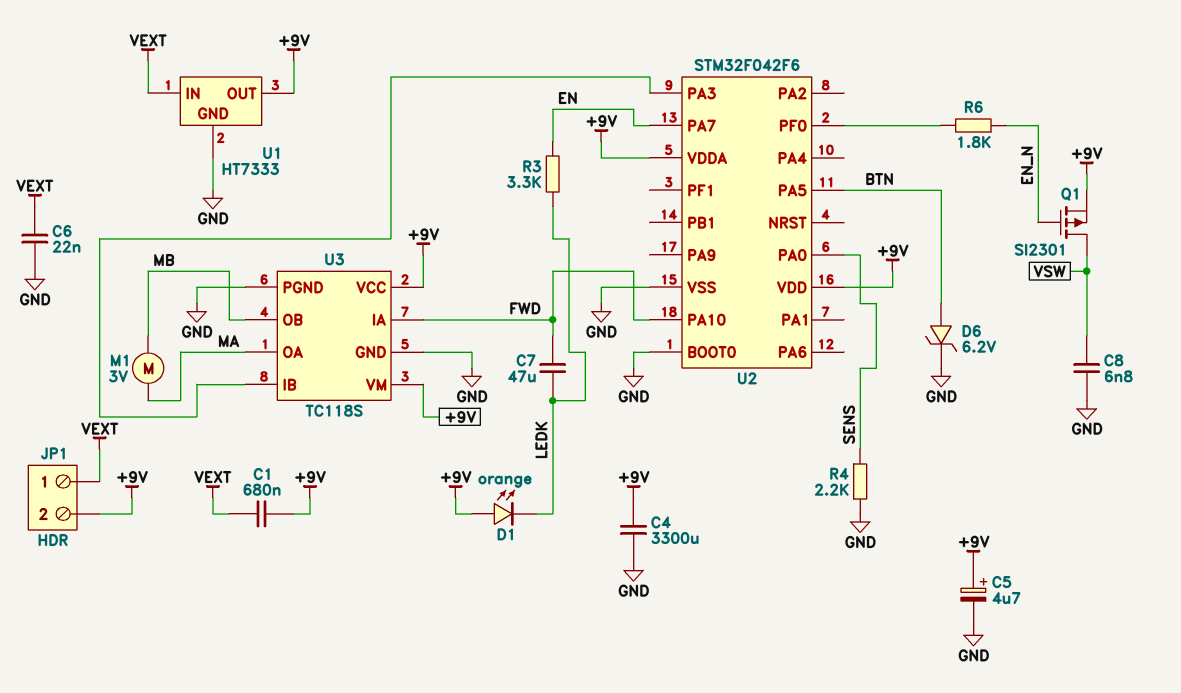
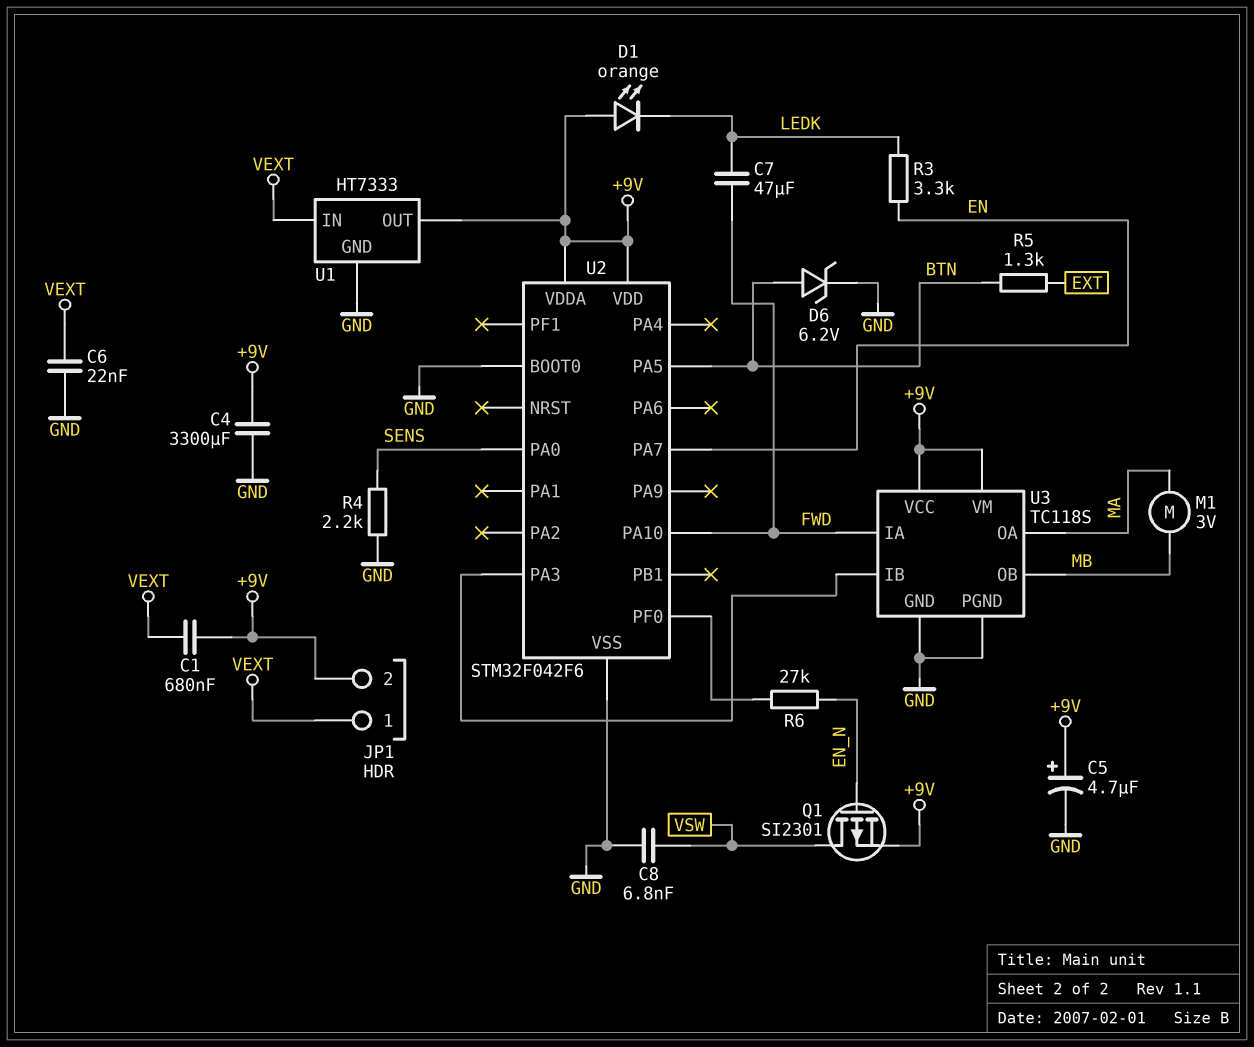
R5: none -> 1.3k (BTN, EXT)
R6: 1.8k (EN_N, U2/PF0) -> 27k (EN_N, U2/PF0)

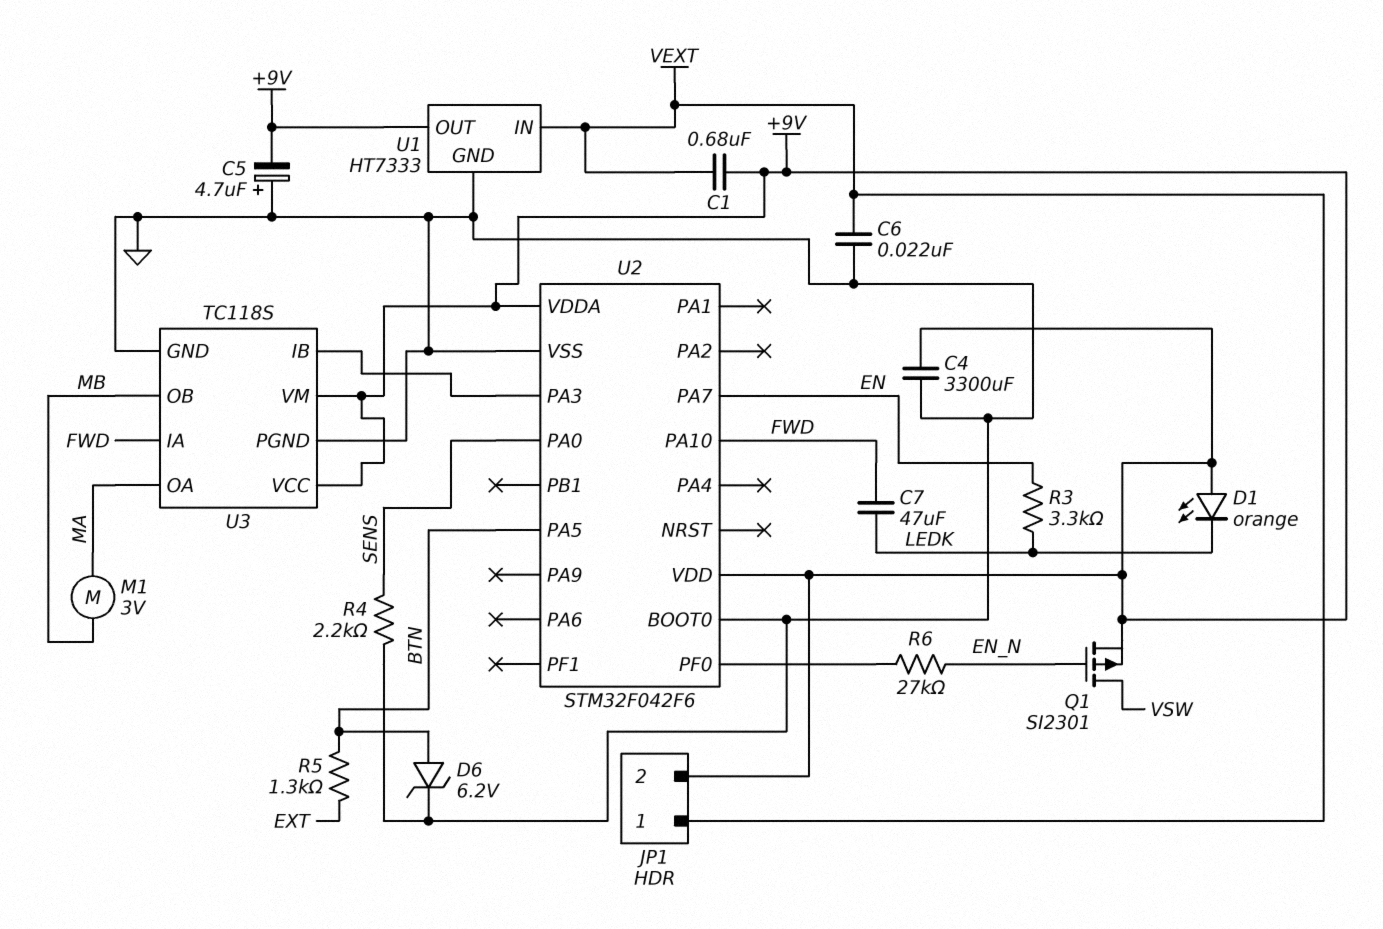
C5: 4.7uF (plus +9V, minus GND) -> 4.7uF (plus GND, minus +9V)
C8: 6.8nF (GND, VSW) -> none

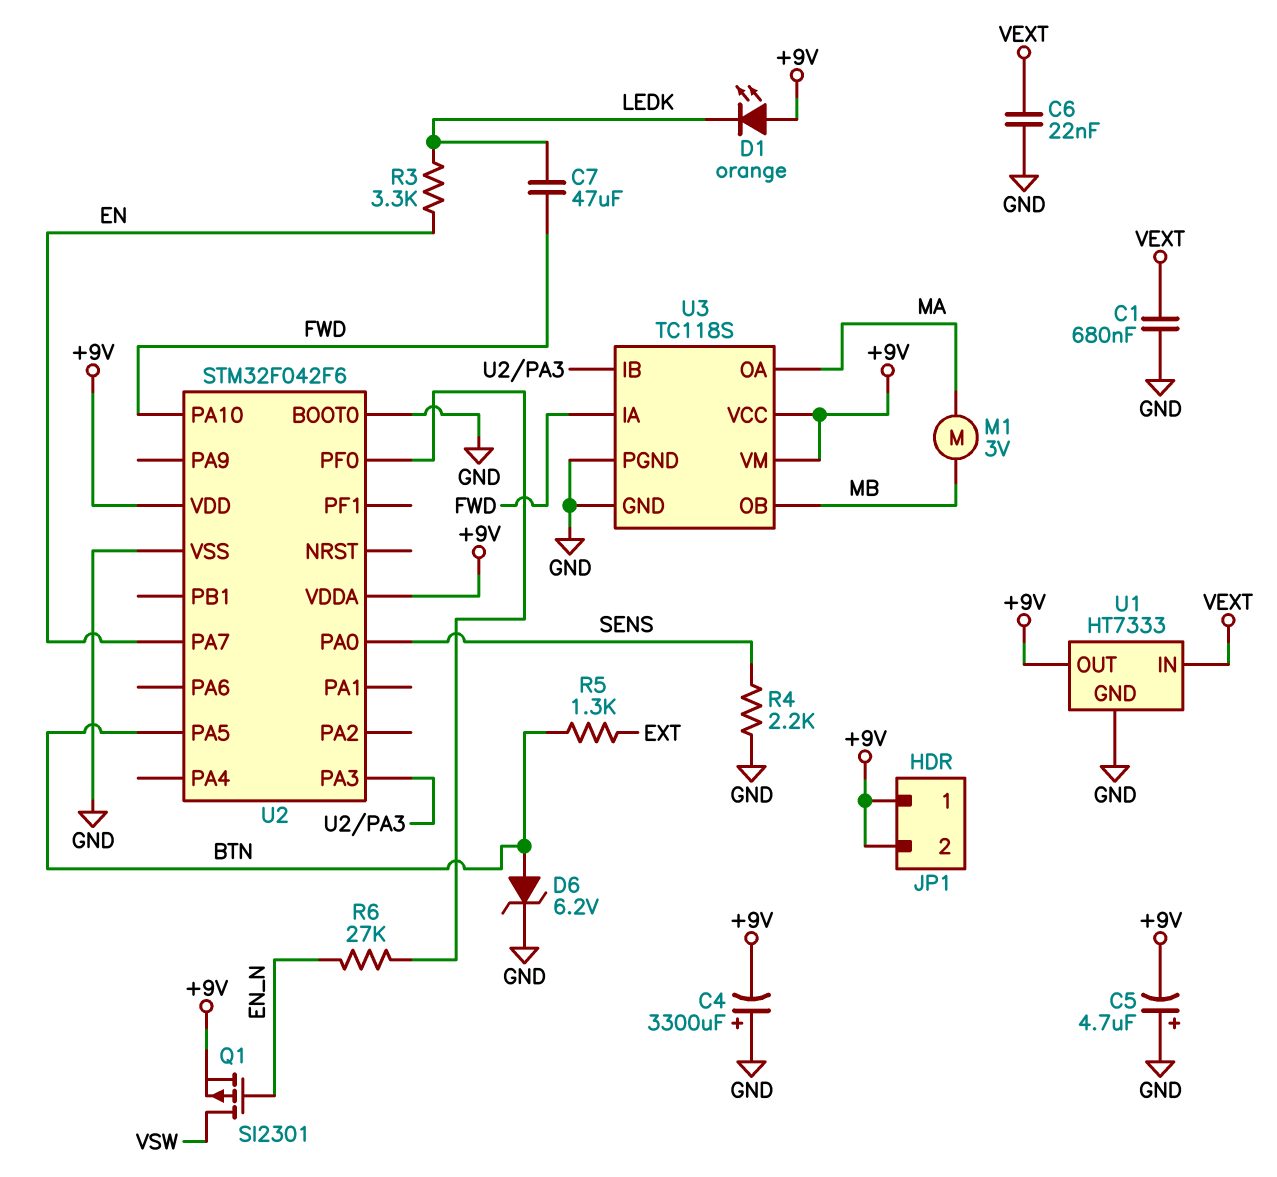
C1: 680nF (+9V, VEXT) -> 680nF (GND, VEXT)
C4: 3300uF (+9V, GND) -> 3300uF (plus GND, minus +9V)
JP1 pin 1: VEXT -> +9V

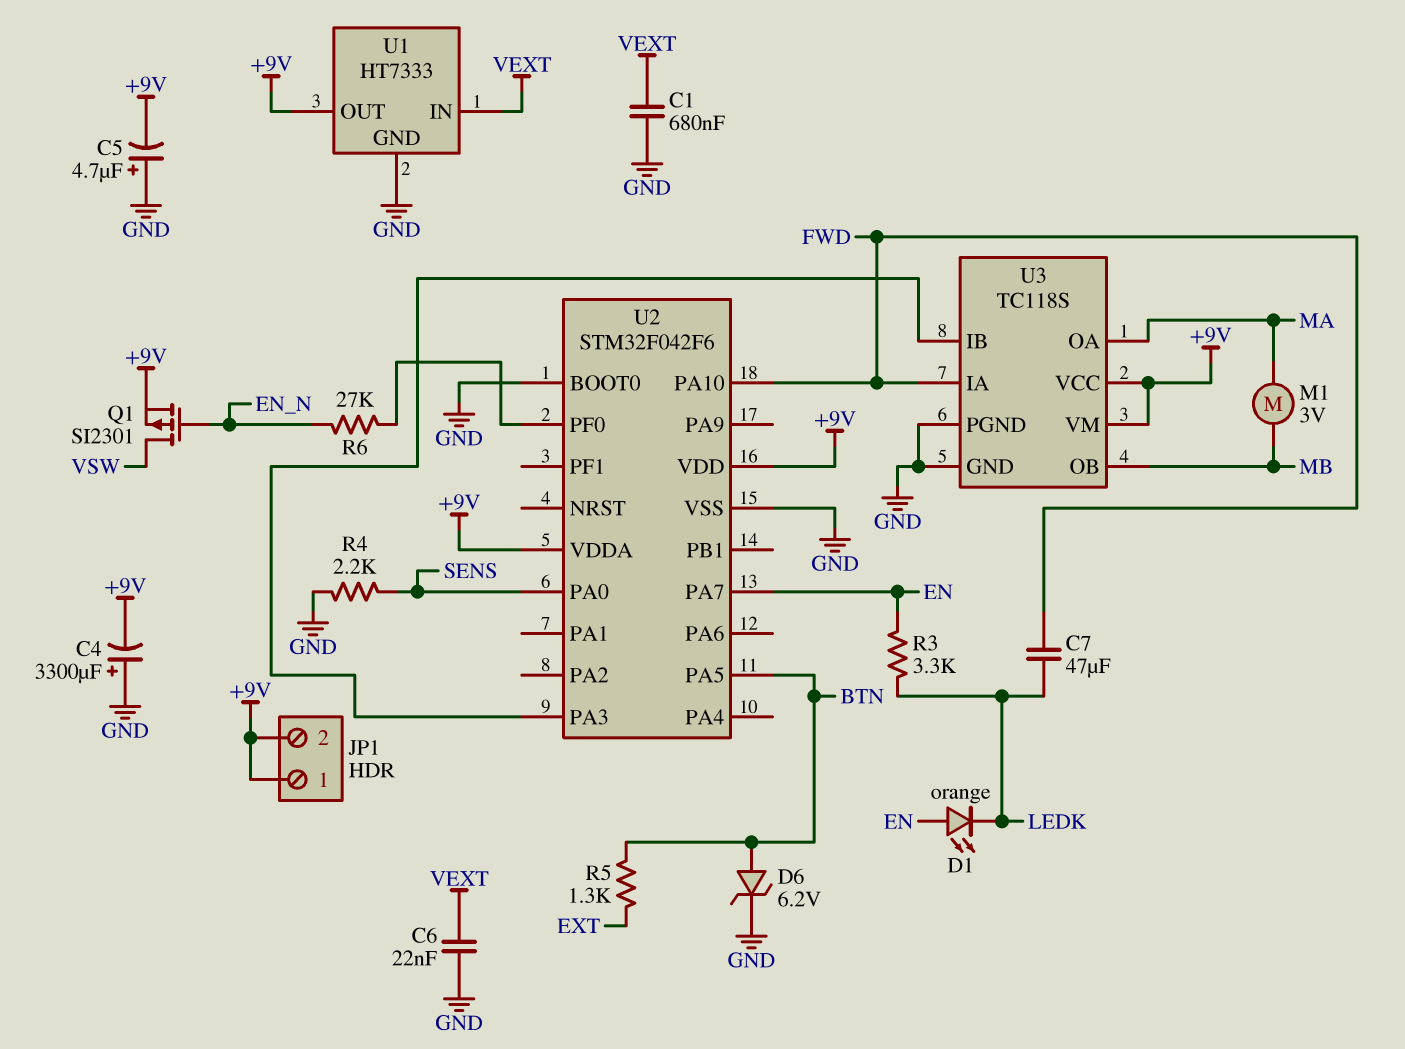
D1: LED orange (A +9V, K LEDK) -> LED orange (A EN, K LEDK)

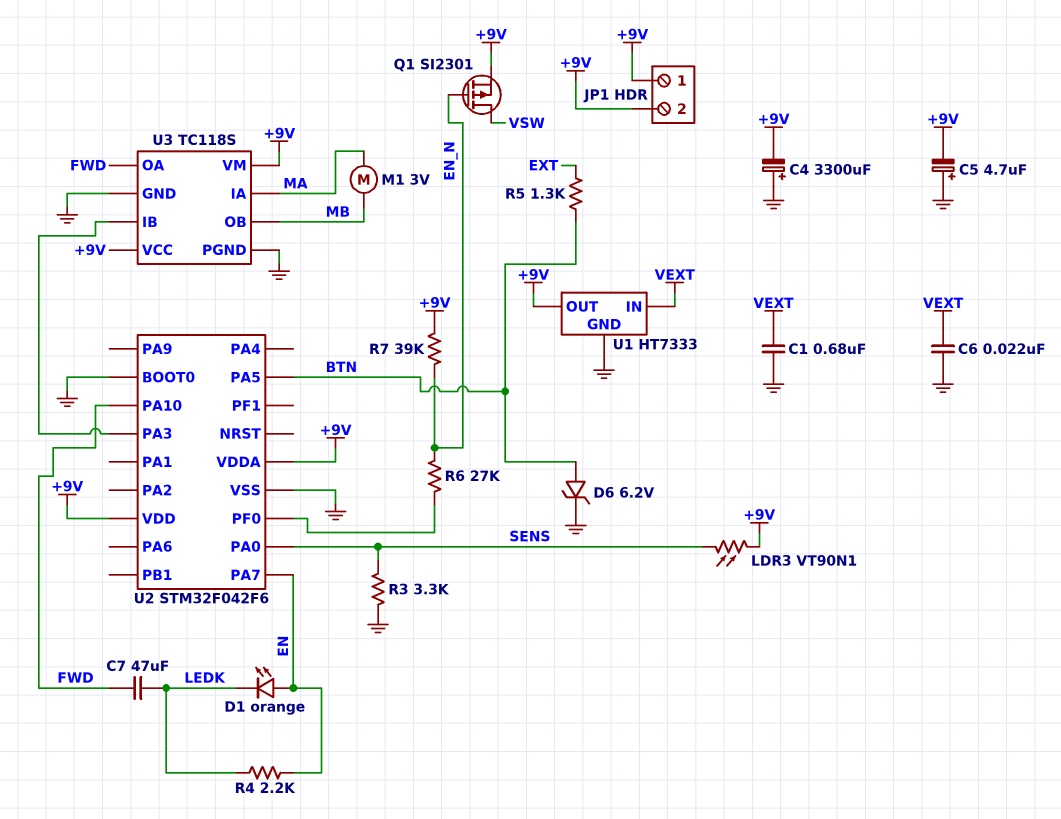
LDR3: none -> VT90N1 (+9V, SENS)
R3: 3.3k (EN, LEDK) -> 3.3k (GND, SENS)
R4: 2.2k (GND, SENS) -> 2.2k (EN, LEDK)
R7: none -> 39k (+9V, EN_N)
U3 pin IA: FWD -> MA
U3 pin OA: MA -> FWD

